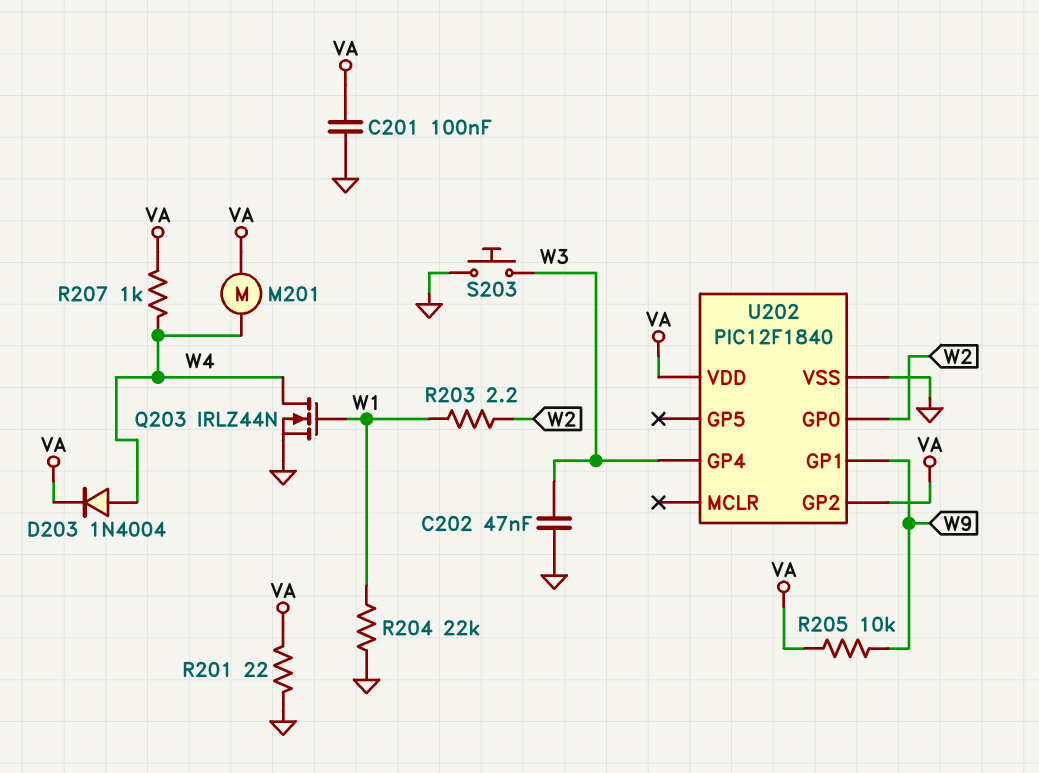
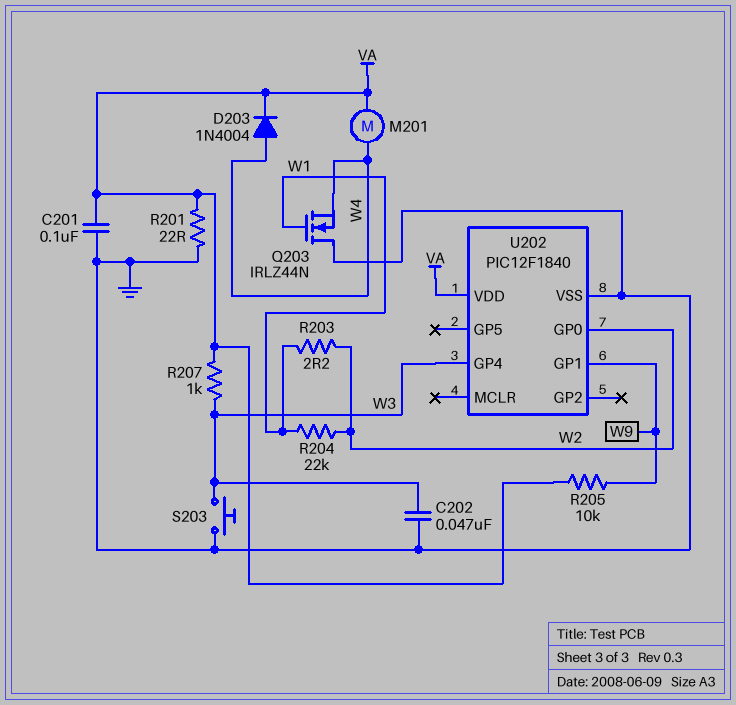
Q203: NMOS IRLZ44N (G W1, D W4, S GND) -> NMOS IRLZ44N (G W1, D GND, S W4)
R204: 22k (GND, W1) -> 22k (W1, W2)
R207: 1k (VA, W4) -> 1k (VA, W3)
U202 pin GP2: VA -> none

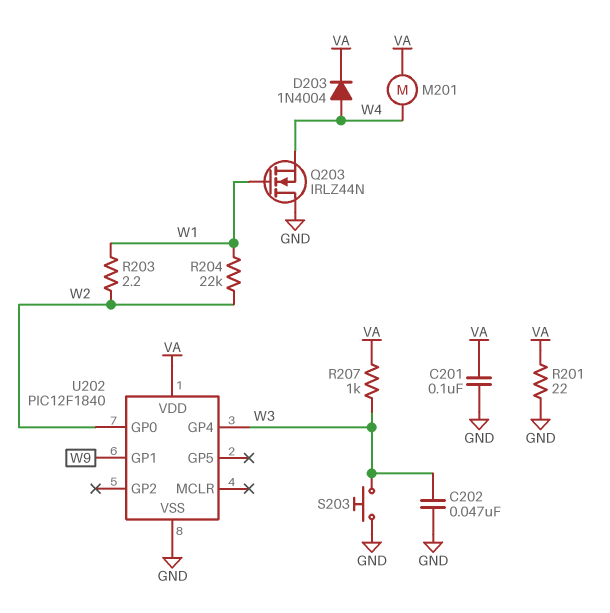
R205: 10k (VA, W9) -> none

